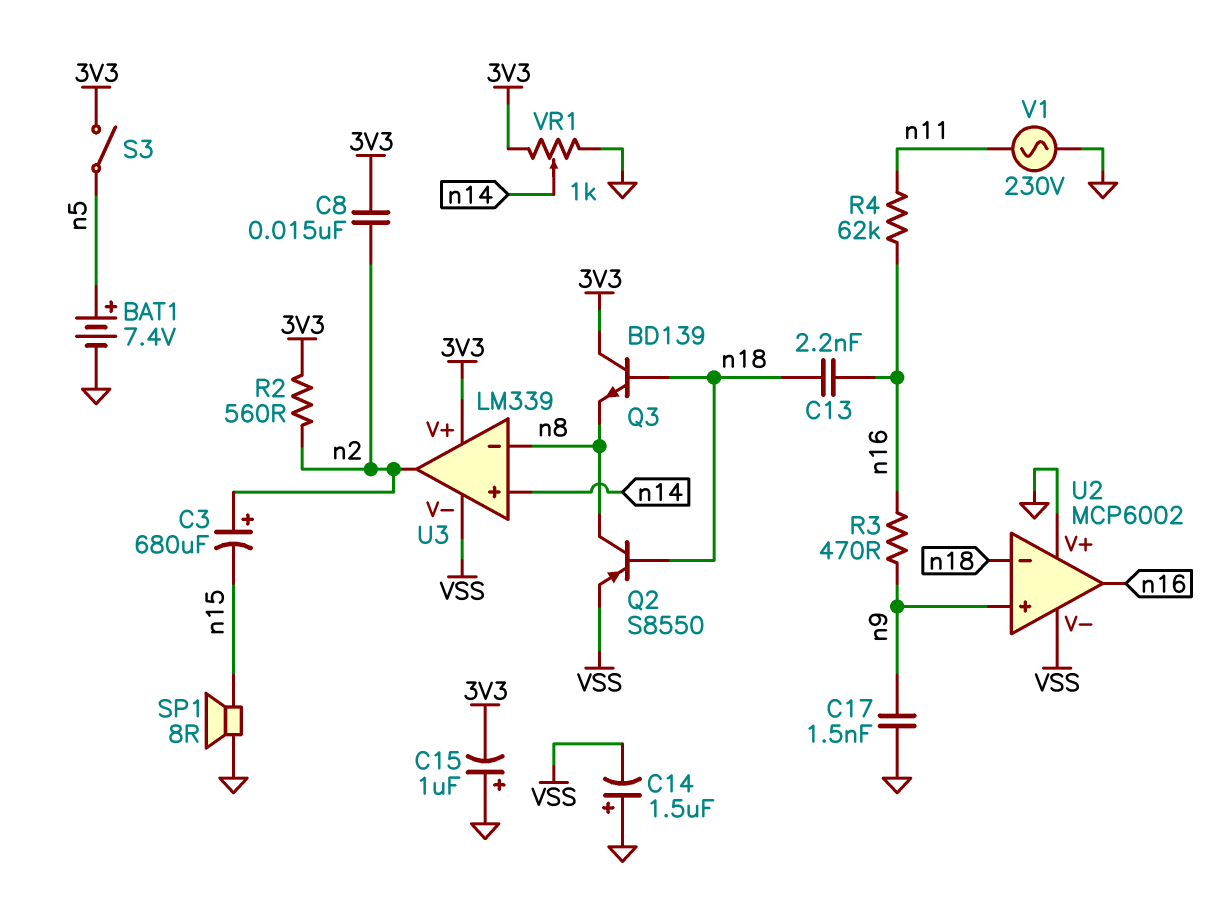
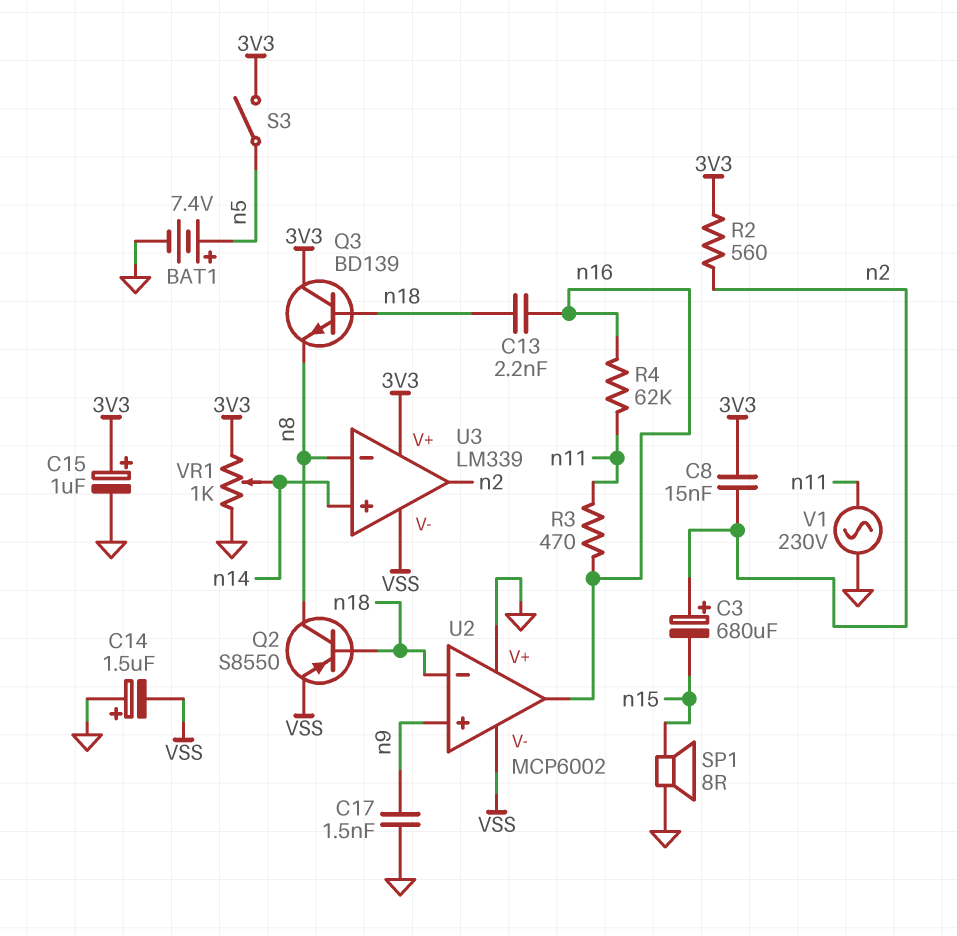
C15: 1uF (plus GND, minus 3V3) -> 1uF (plus 3V3, minus GND)
R3: 470 (n9, n16) -> 470 (n11, n16)

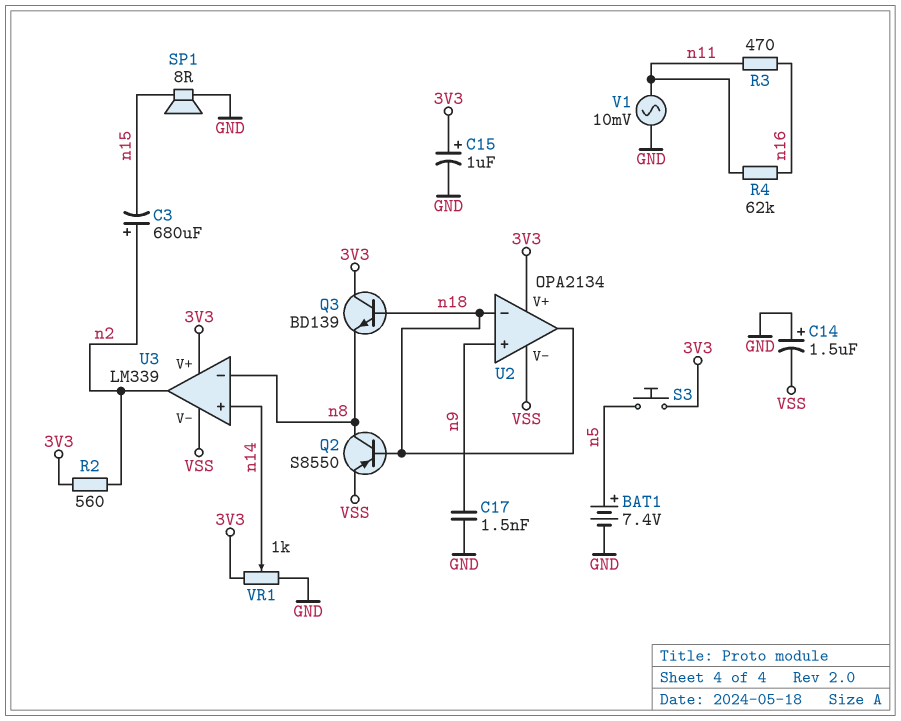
C8: 15nF (3V3, n2) -> none
C13: 2.2nF (n16, n18) -> none
S3: switch (3V3, n5) -> button (3V3, n5)
U2: MCP6002 -> OPA2134
U2 pin V+: GND -> 3V3
U2 pin out: n16 -> n18
V1: AC 230V (GND, n11) -> AC 10mV (GND, n11)

